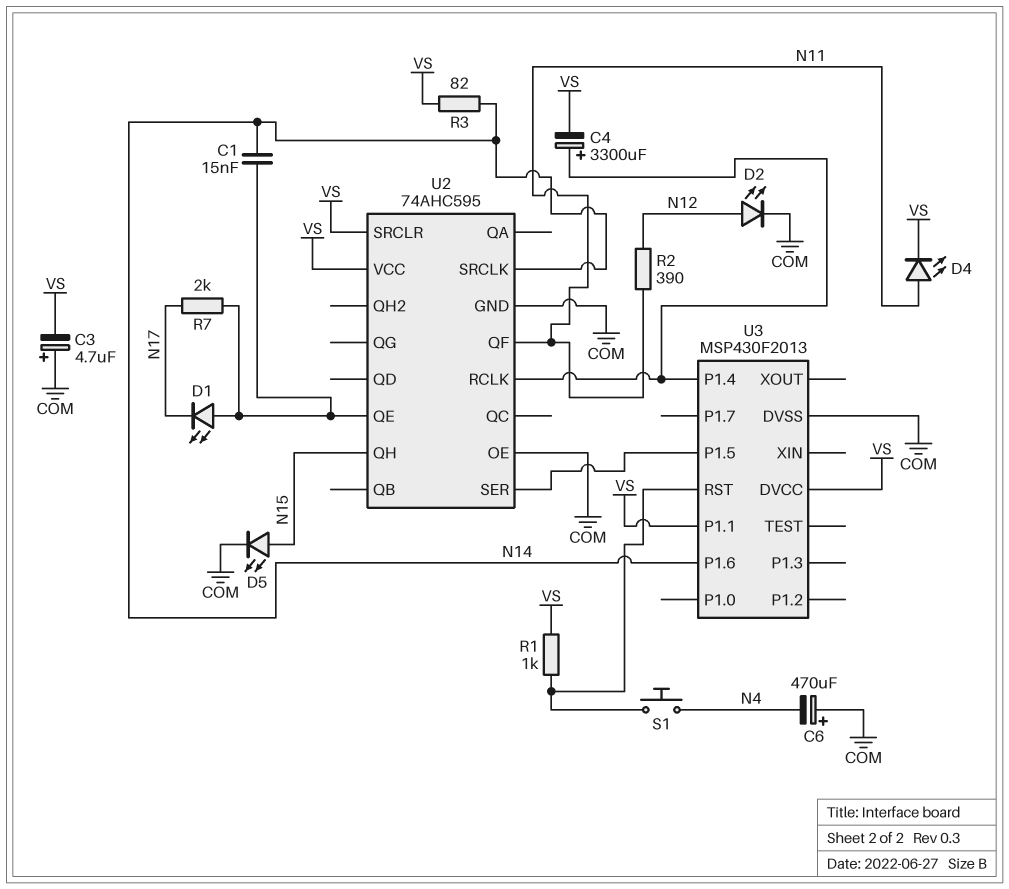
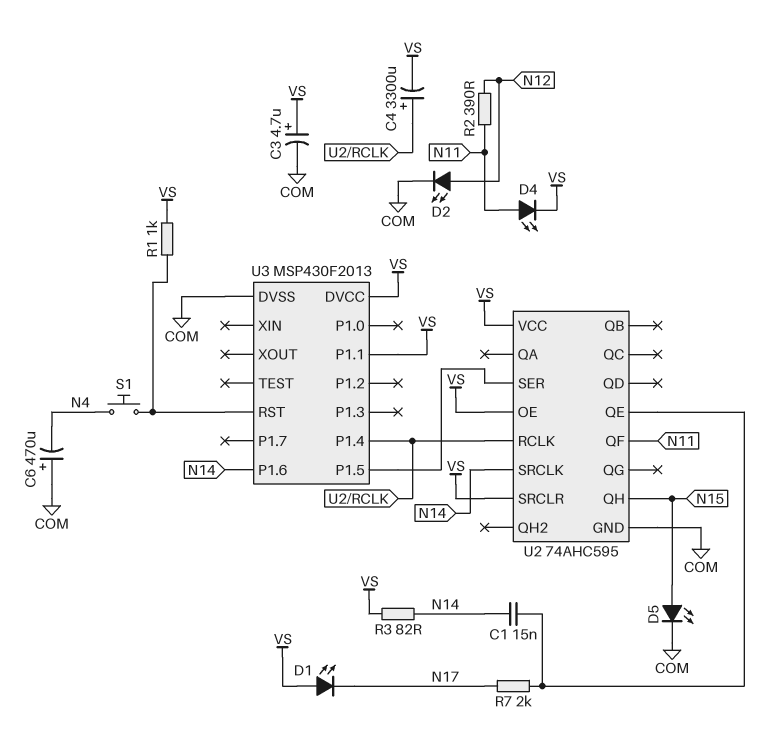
C3: 4.7uF (plus COM, minus VS) -> 4.7uF (plus VS, minus COM)
D1: LED (A U2/QE, K N17) -> LED (A VS, K N17)
U2 pin OE: COM -> VS

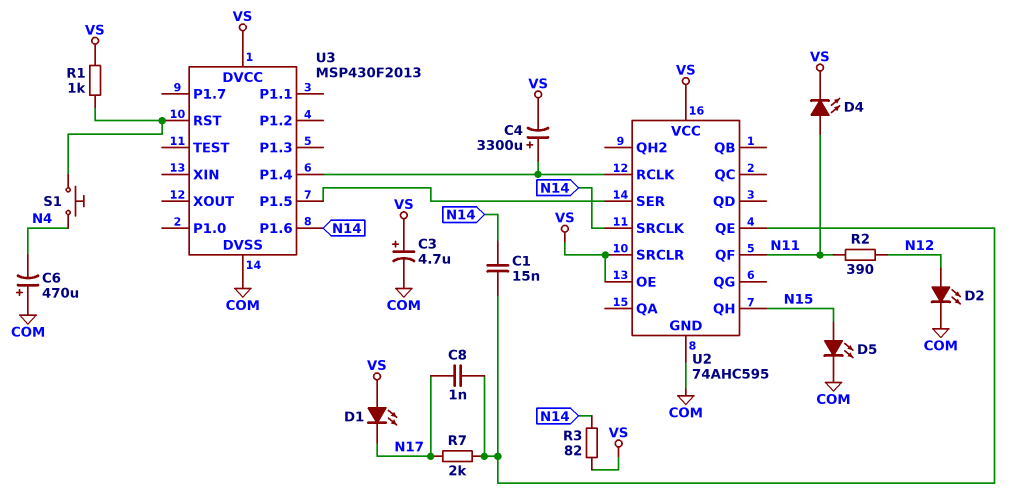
C8: none -> 1nF (N17, U2/QE)
U3 pin P1.1: VS -> none

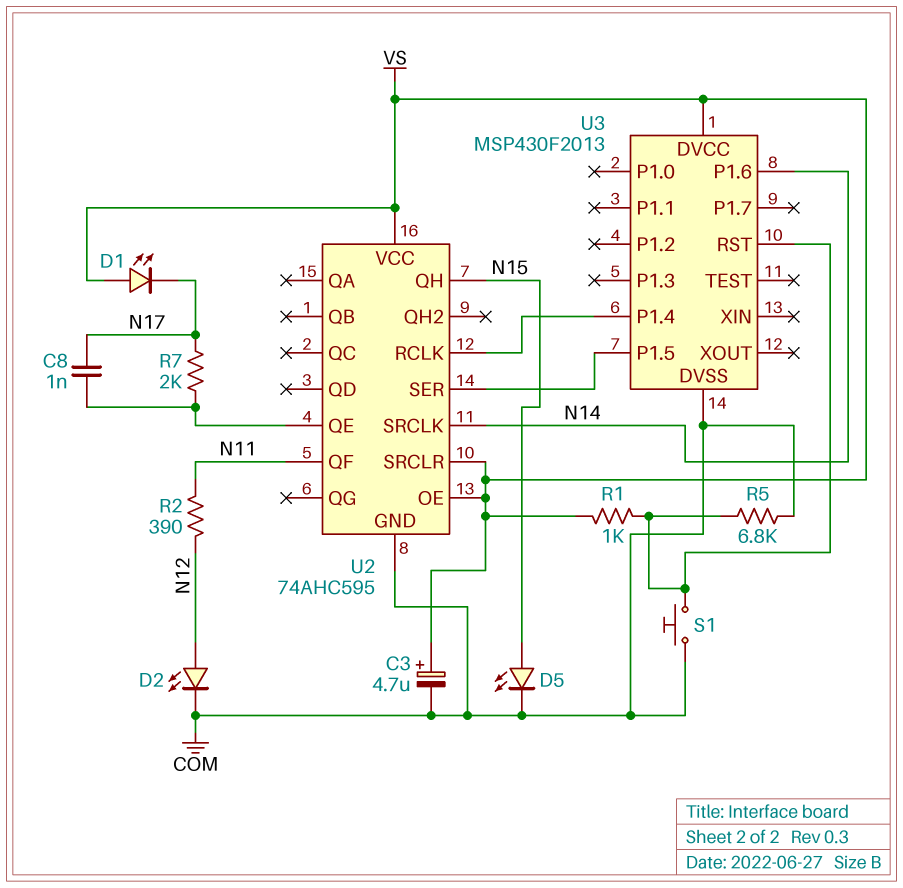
C1: 15nF (N14, U2/QE) -> none
C4: 3300uF (plus U2/RCLK, minus VS) -> none
C6: 470uF (plus COM, minus N4) -> none
D4: LED (A N11, K VS) -> none
R3: 82 (N14, VS) -> none
R5: none -> 6.8k (COM, U3/RST)
S1: button (N4, U3/RST) -> button (COM, U3/RST)

